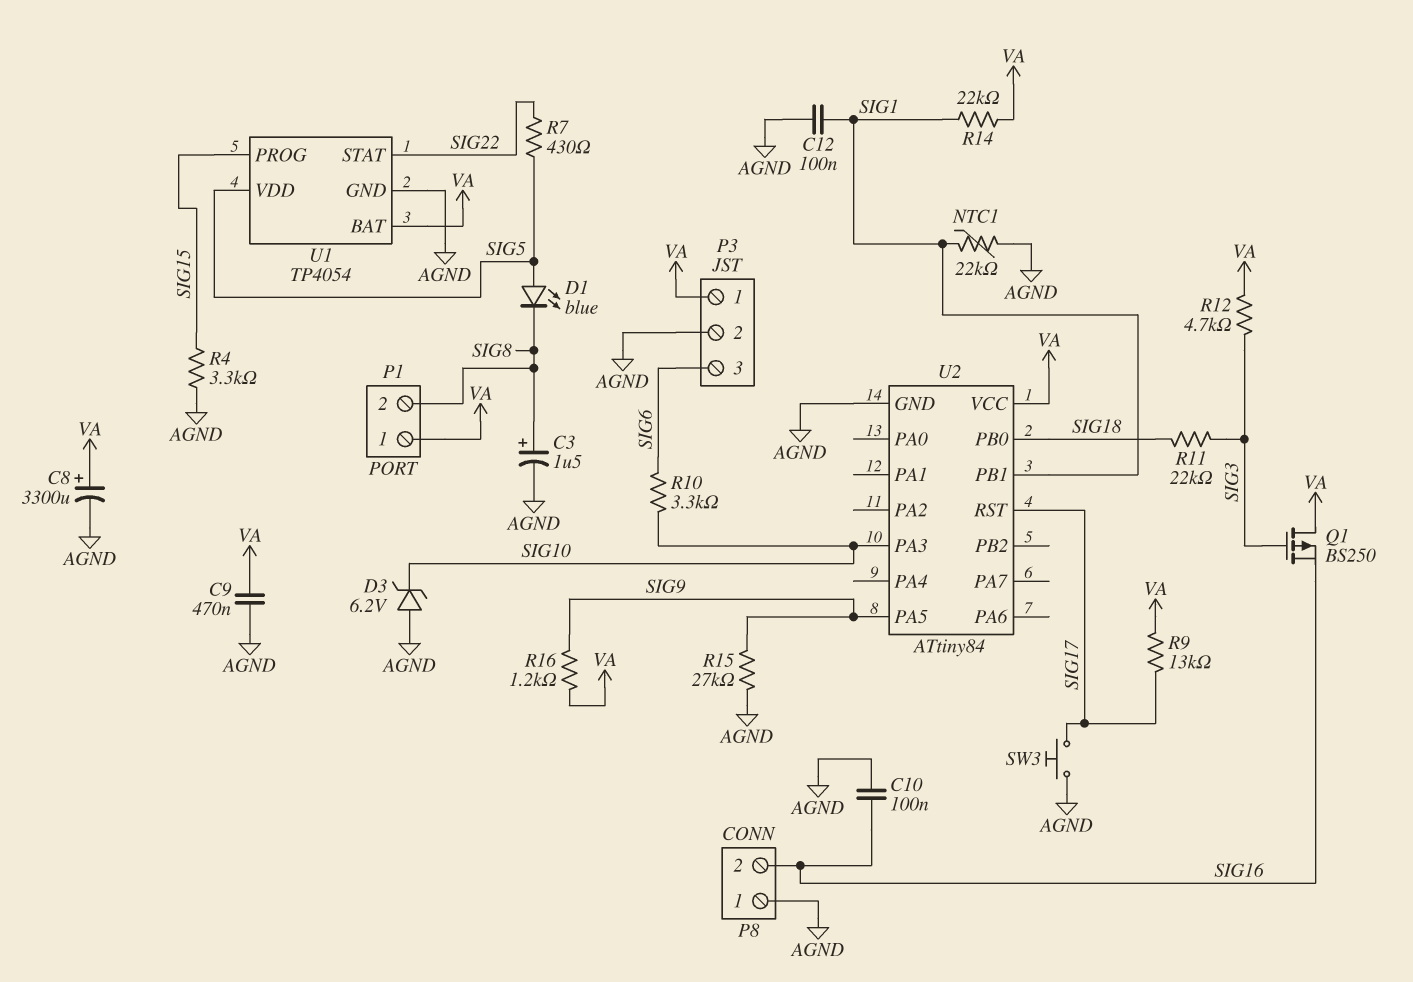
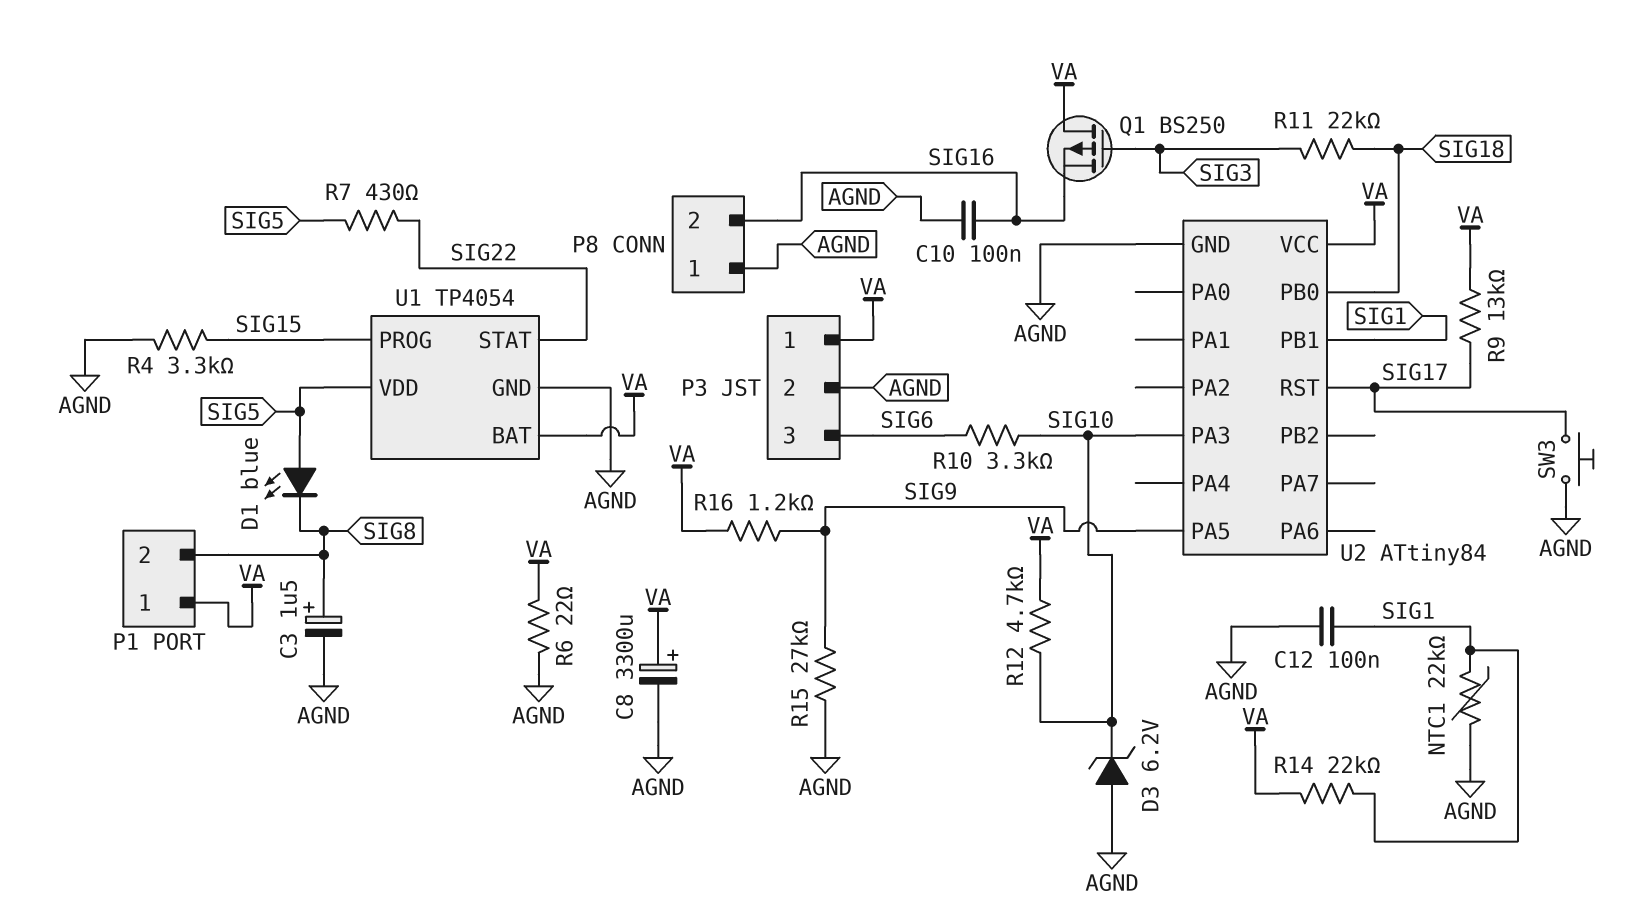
C9: 470nF (AGND, VA) -> none
R6: none -> 22 (AGND, VA)
R12: 4.7k (SIG3, VA) -> 4.7k (SIG10, VA)

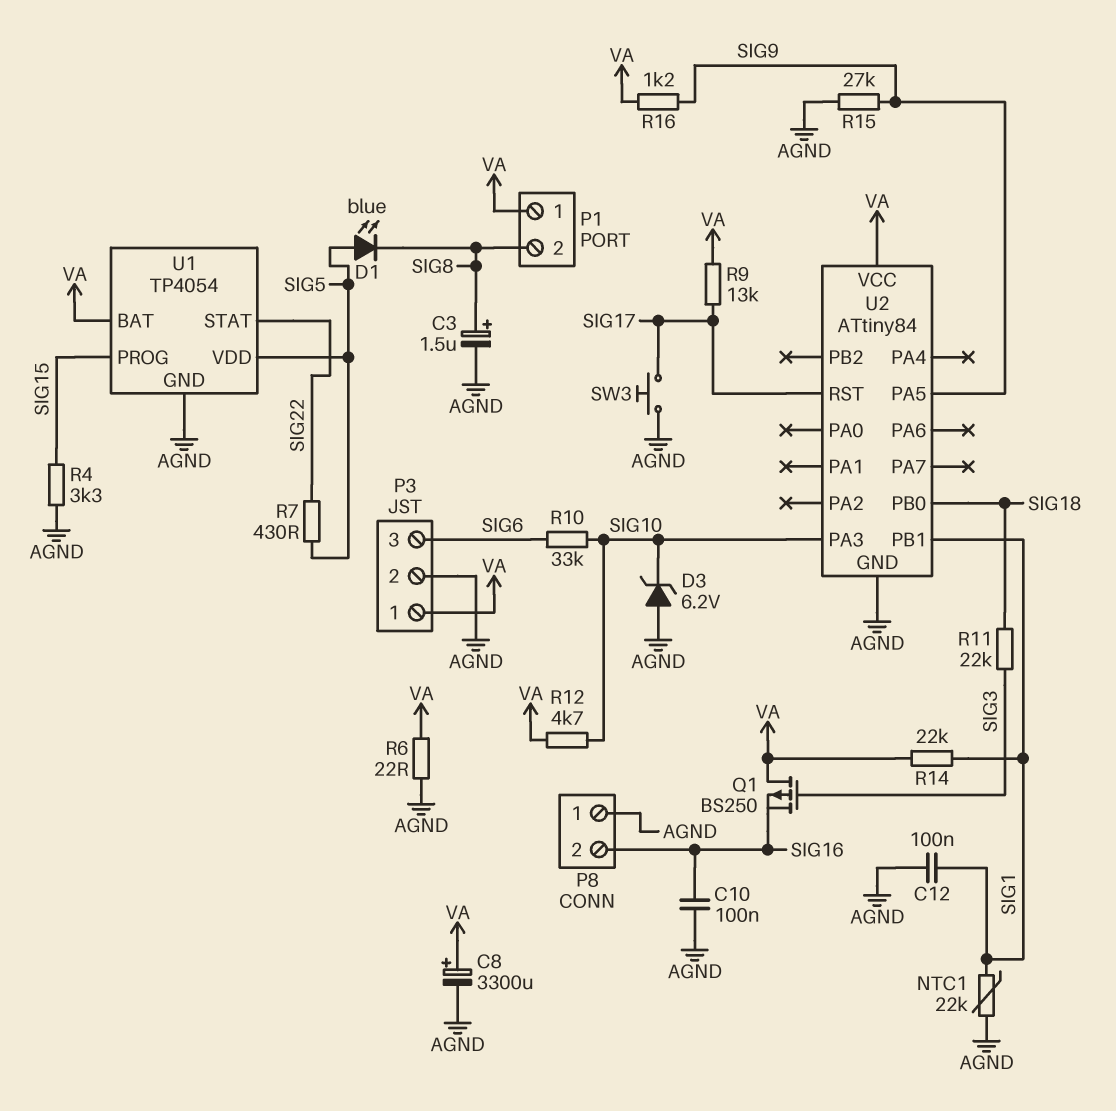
R10: 3.3k (SIG6, SIG10) -> 33k (SIG6, SIG10)

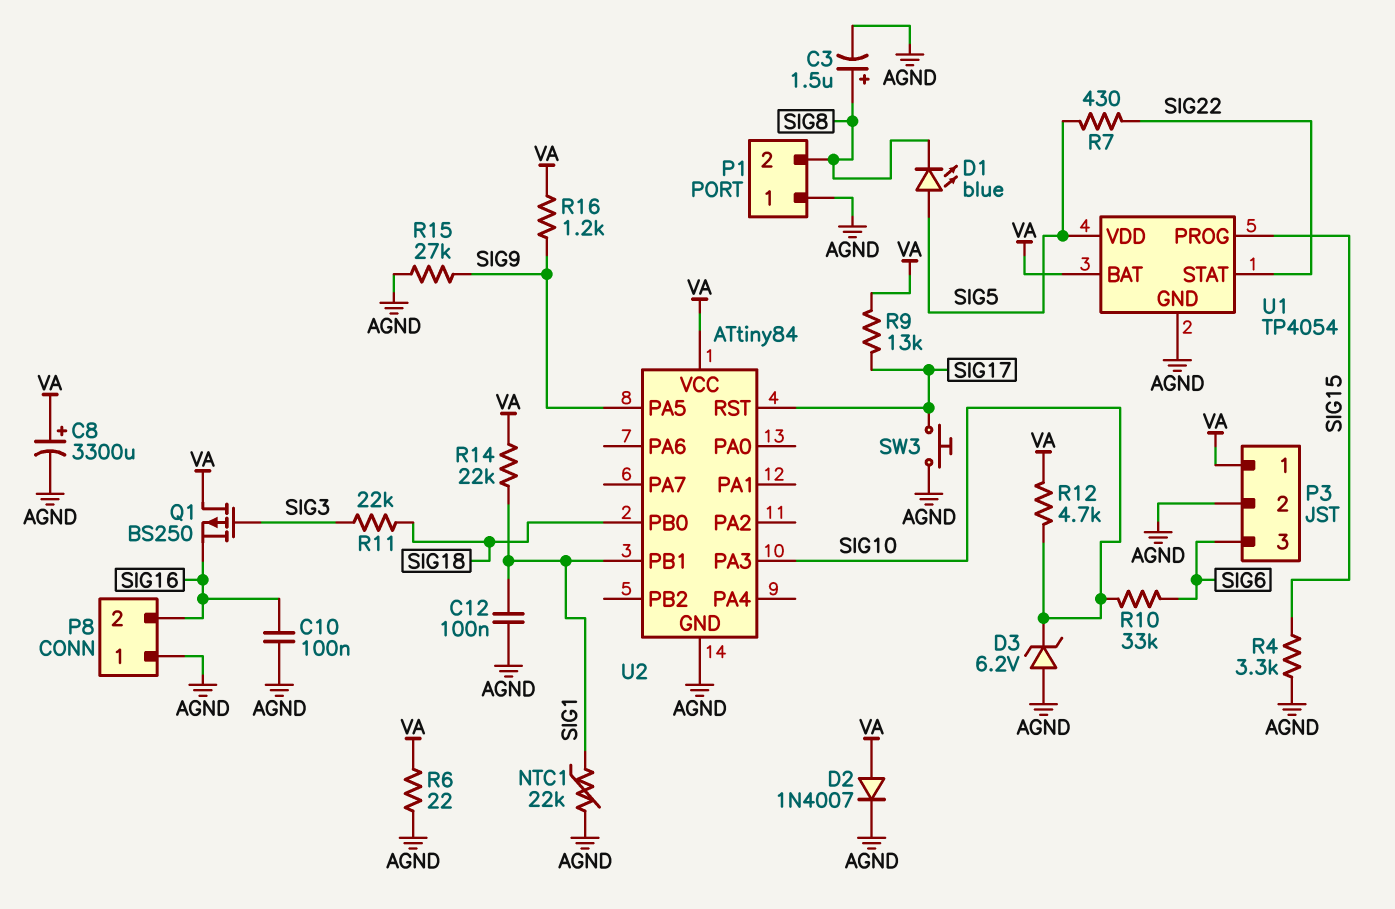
D2: none -> diode 1N4007 (A VA, K AGND)
P1 pin 1: VA -> AGND

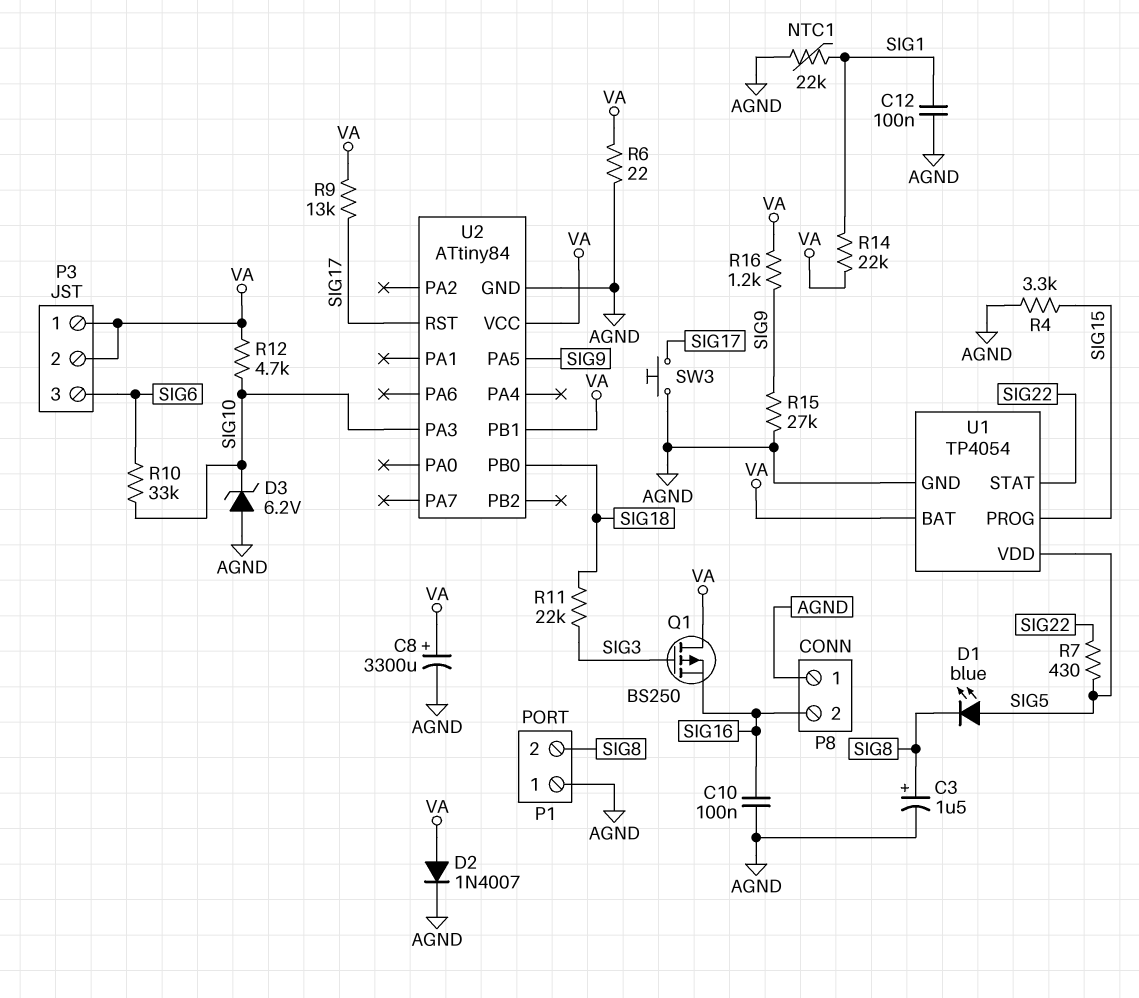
P3 pin 2: AGND -> VA
U2 pin PB1: SIG1 -> VA

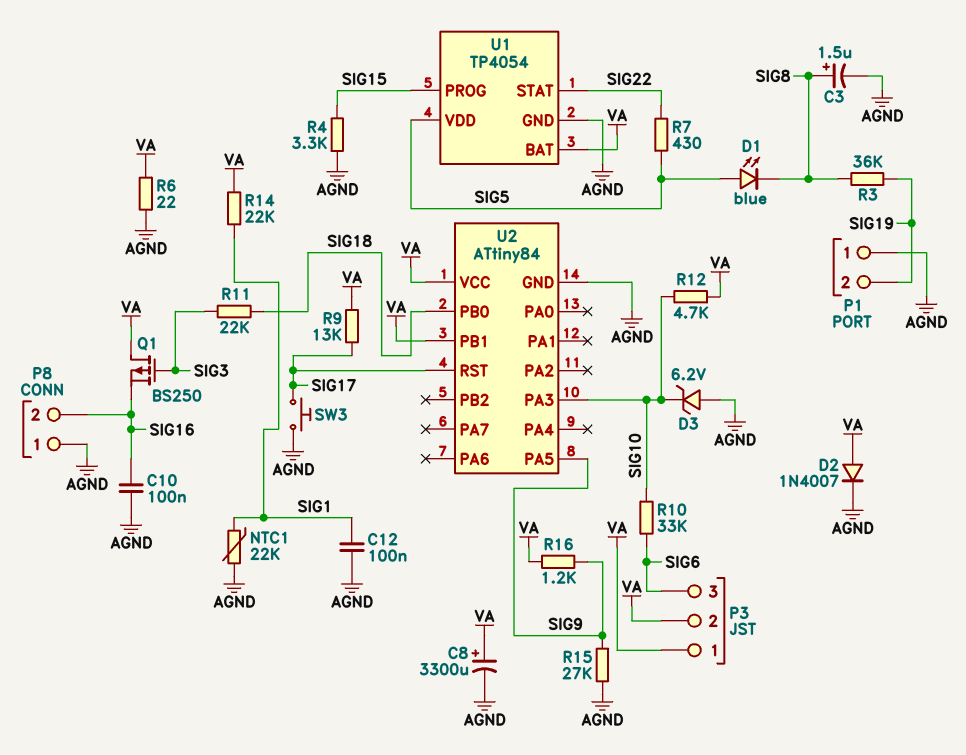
P1 pin 2: SIG8 -> SIG19
R3: none -> 36k (SIG8, SIG19)

